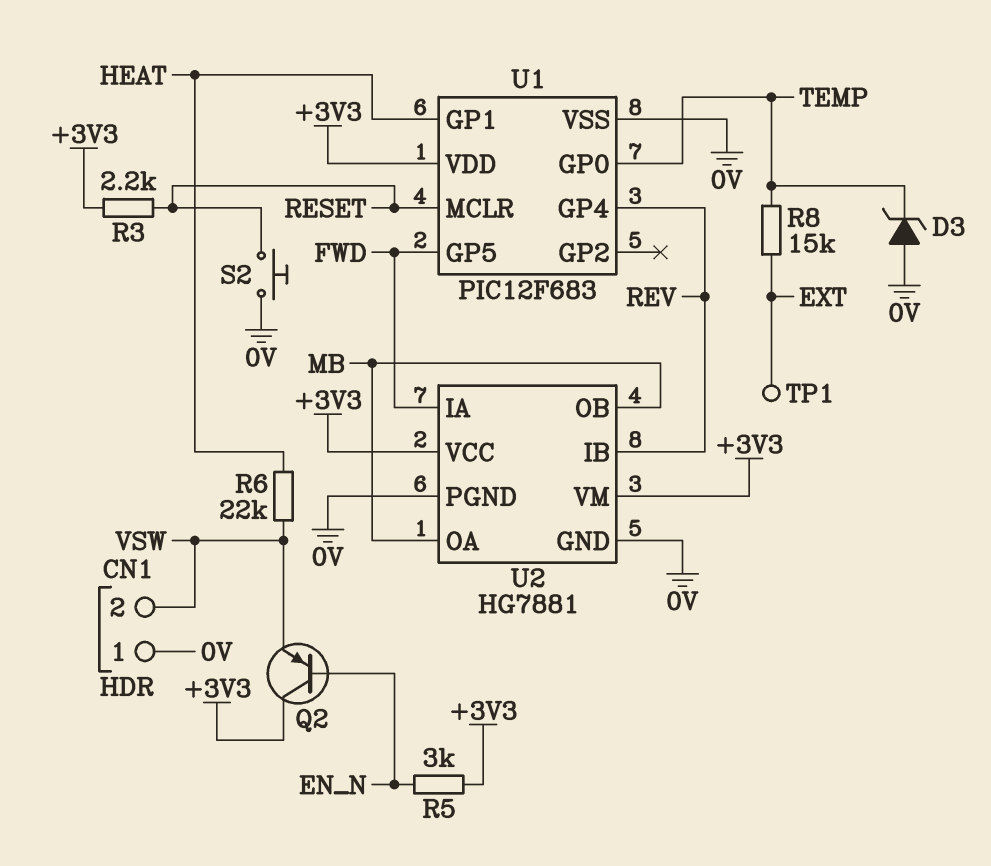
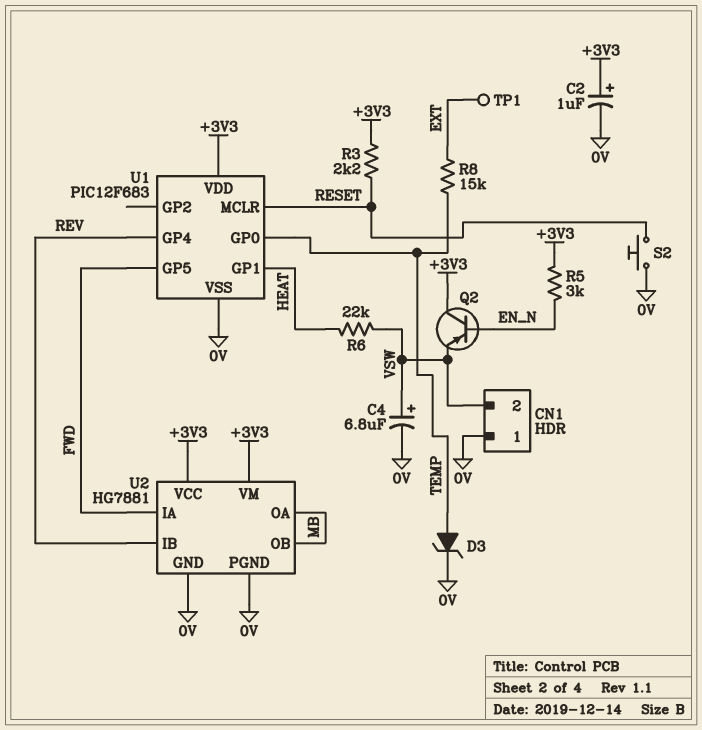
C2: none -> 1uF (plus +3V3, minus 0V)
C4: none -> 6.8uF (plus VSW, minus 0V)
D3: zener (A 0V, K TEMP) -> zener (A TEMP, K 0V)

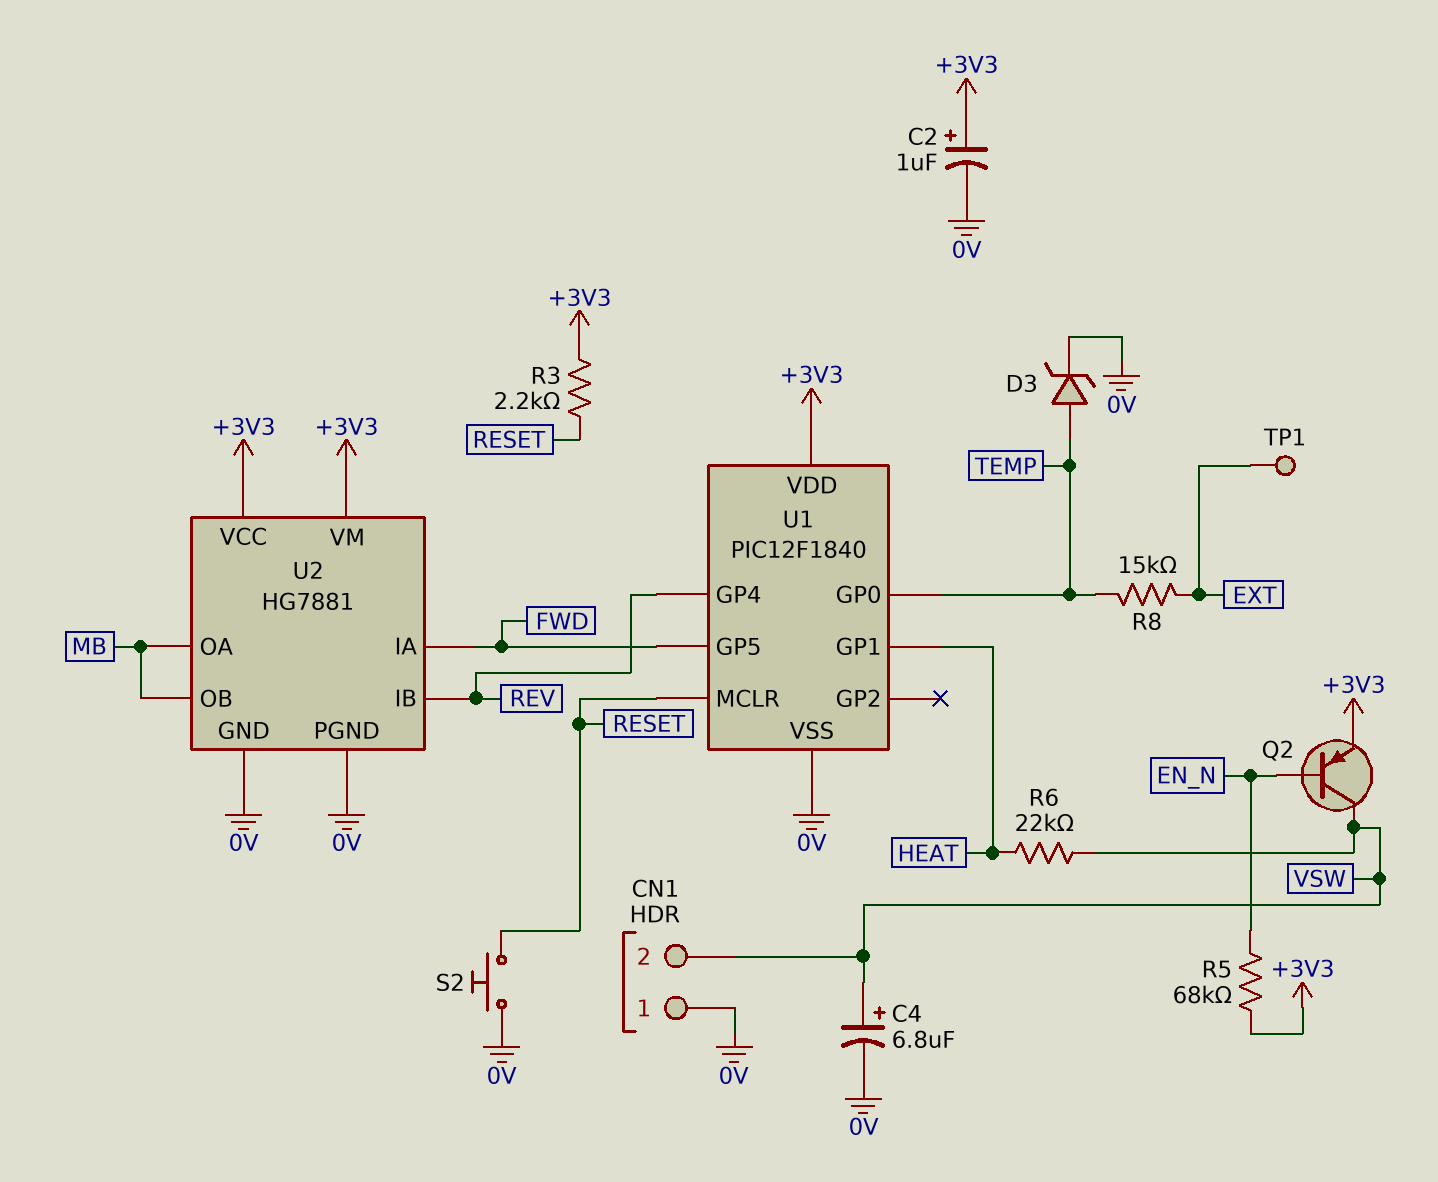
Q2: PNP (B EN_N, C +3V3, E VSW) -> PNP (B EN_N, C VSW, E +3V3)
R5: 3k (+3V3, EN_N) -> 68k (+3V3, EN_N)
U1: PIC12F683 -> PIC12F1840

